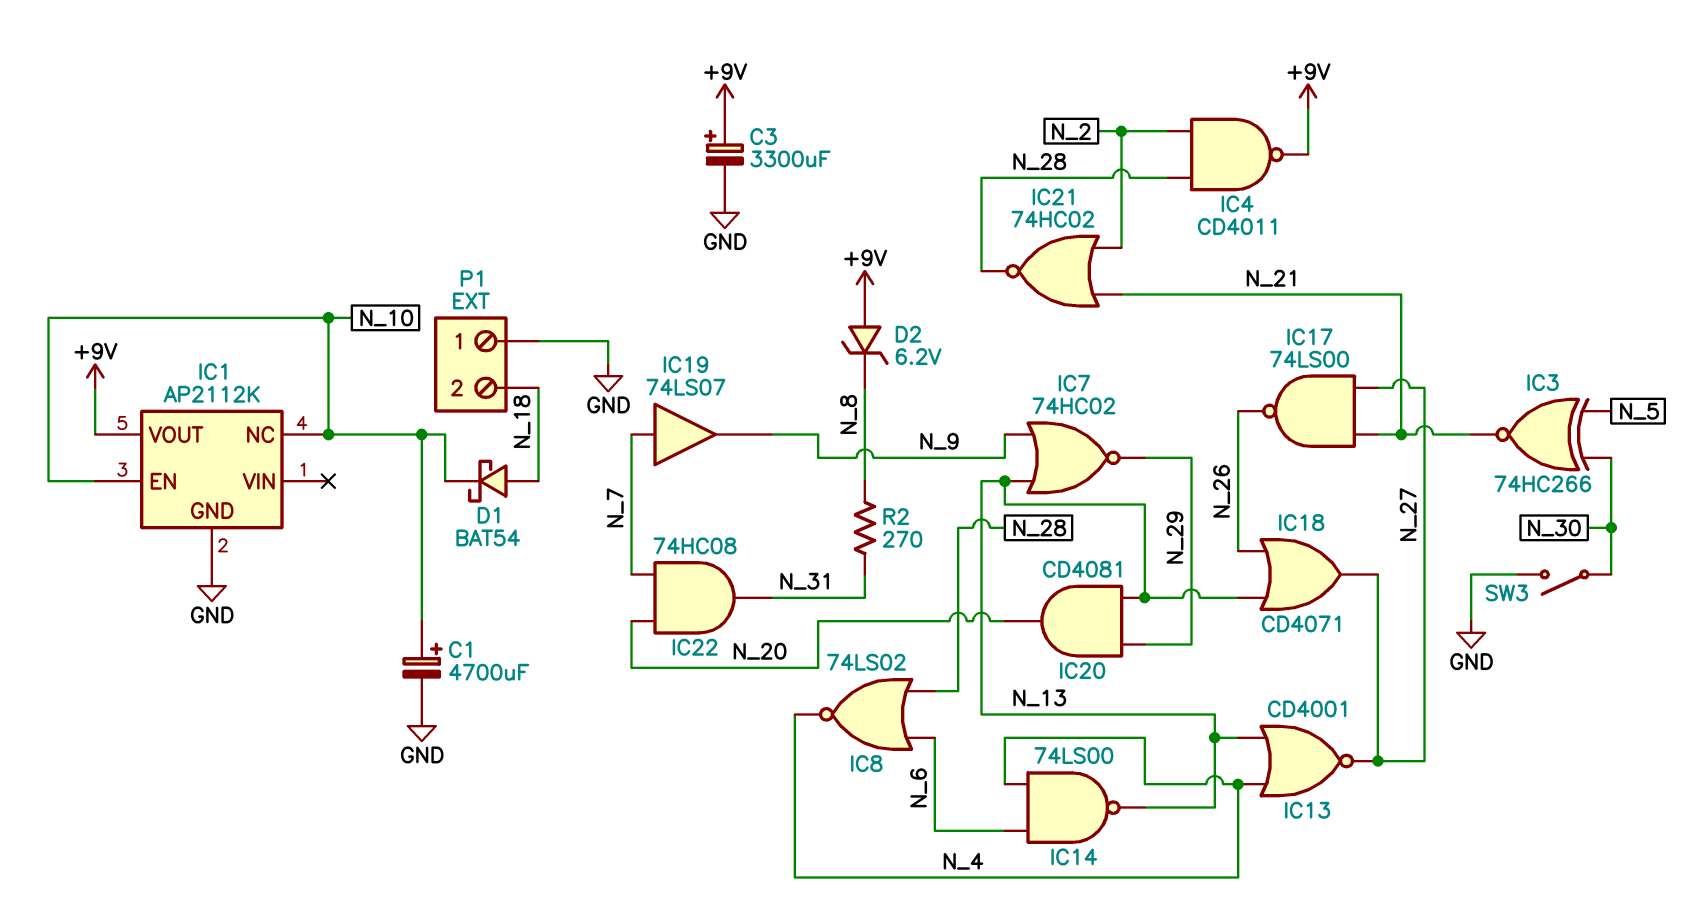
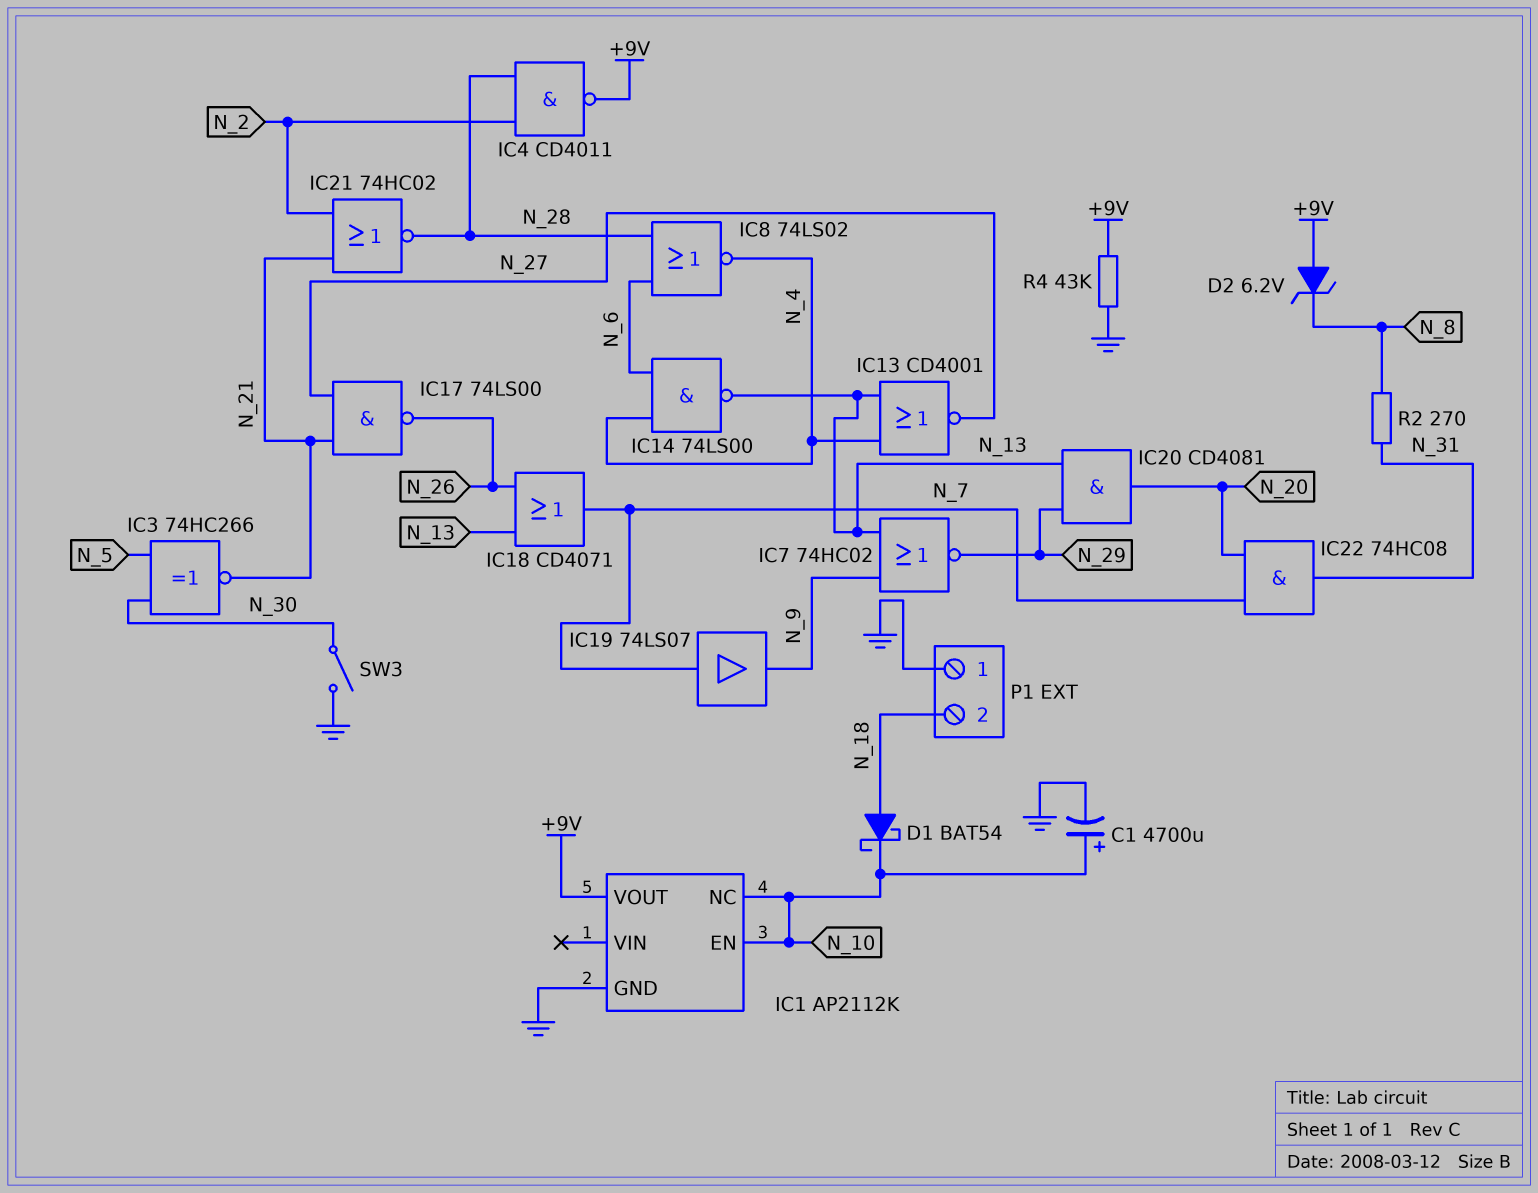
C3: 3300uF (plus +9V, minus GND) -> none
IC18: OR CD4071 (in N_13, in N_26, out N_27) -> OR CD4071 (in N_13, in N_26, out N_7)
R4: none -> 43k (+9V, GND)

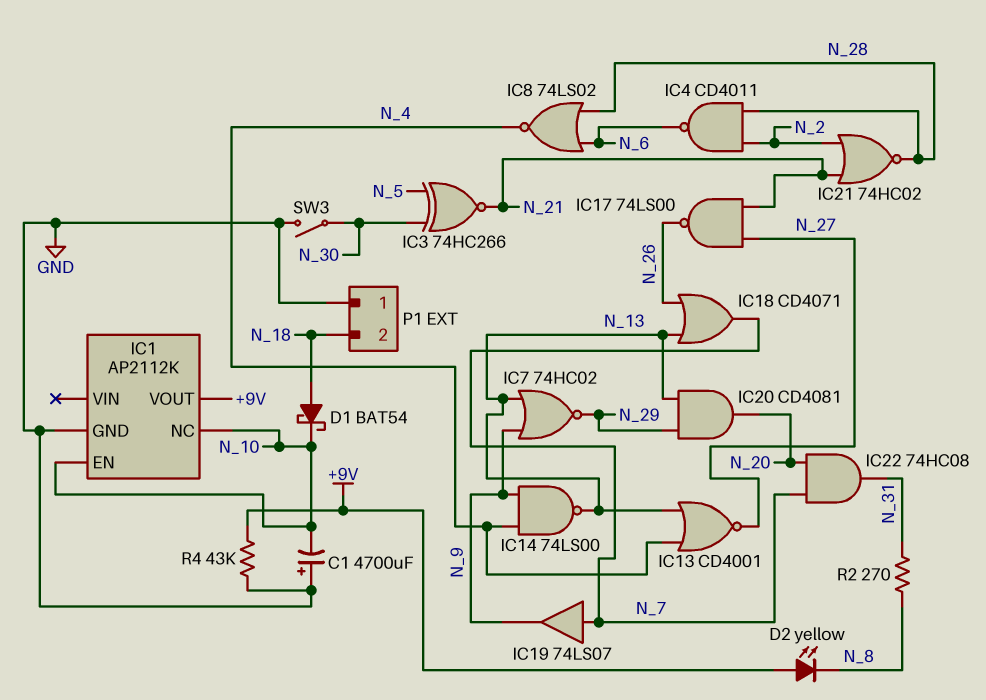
C1: 4700uF (plus N_10, minus GND) -> 4700uF (plus GND, minus N_10)
D2: zener 6.2V (A +9V, K N_8) -> LED yellow (A +9V, K N_8)
IC4: NAND CD4011 (in N_2, in N_28, out +9V) -> NAND CD4011 (in N_2, in N_28, out N_6)
IC14: NAND 74LS00 (in N_4, in N_6, out N_13) -> NAND 74LS00 (in N_4, in N_9, out N_13)

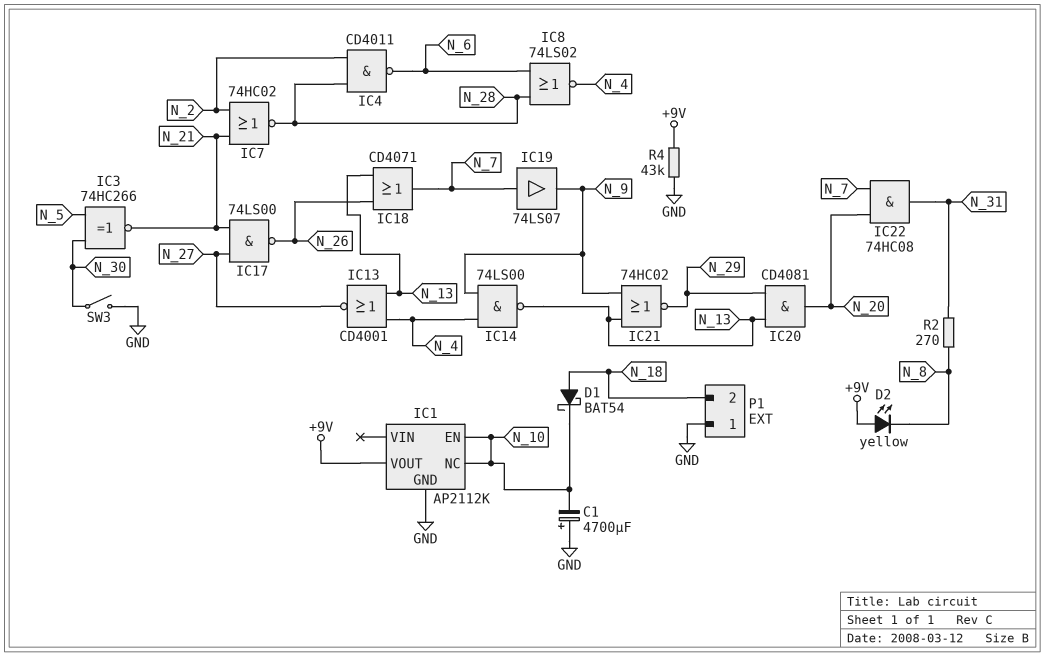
IC7: NOR 74HC02 (in N_9, in N_13, out N_29) -> NOR 74HC02 (in N_2, in N_21, out N_28)
IC21: NOR 74HC02 (in N_2, in N_21, out N_28) -> NOR 74HC02 (in N_9, in N_13, out N_29)

